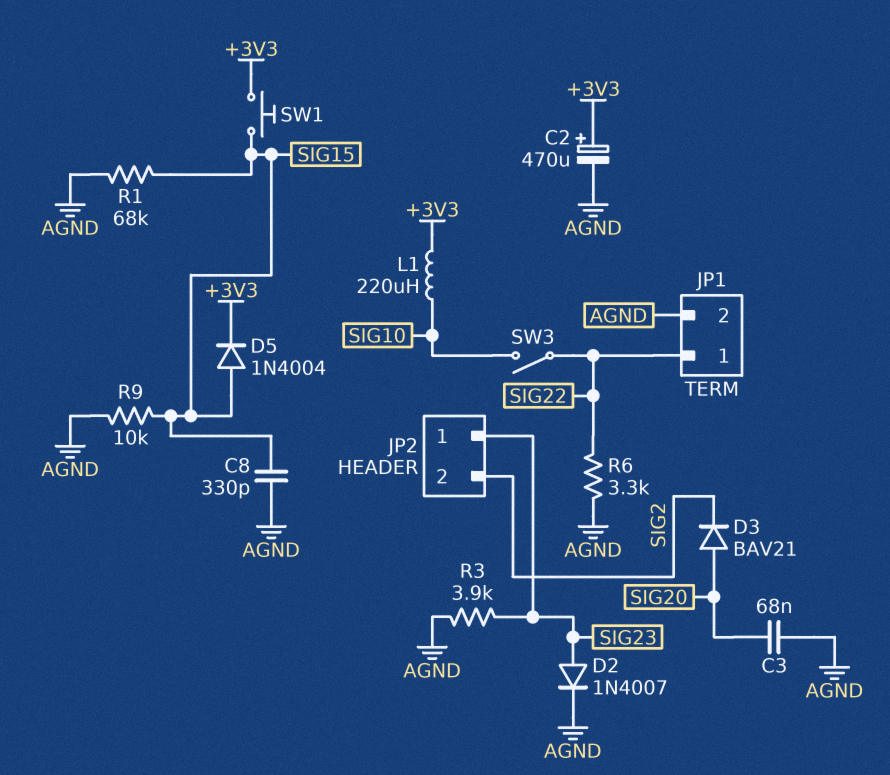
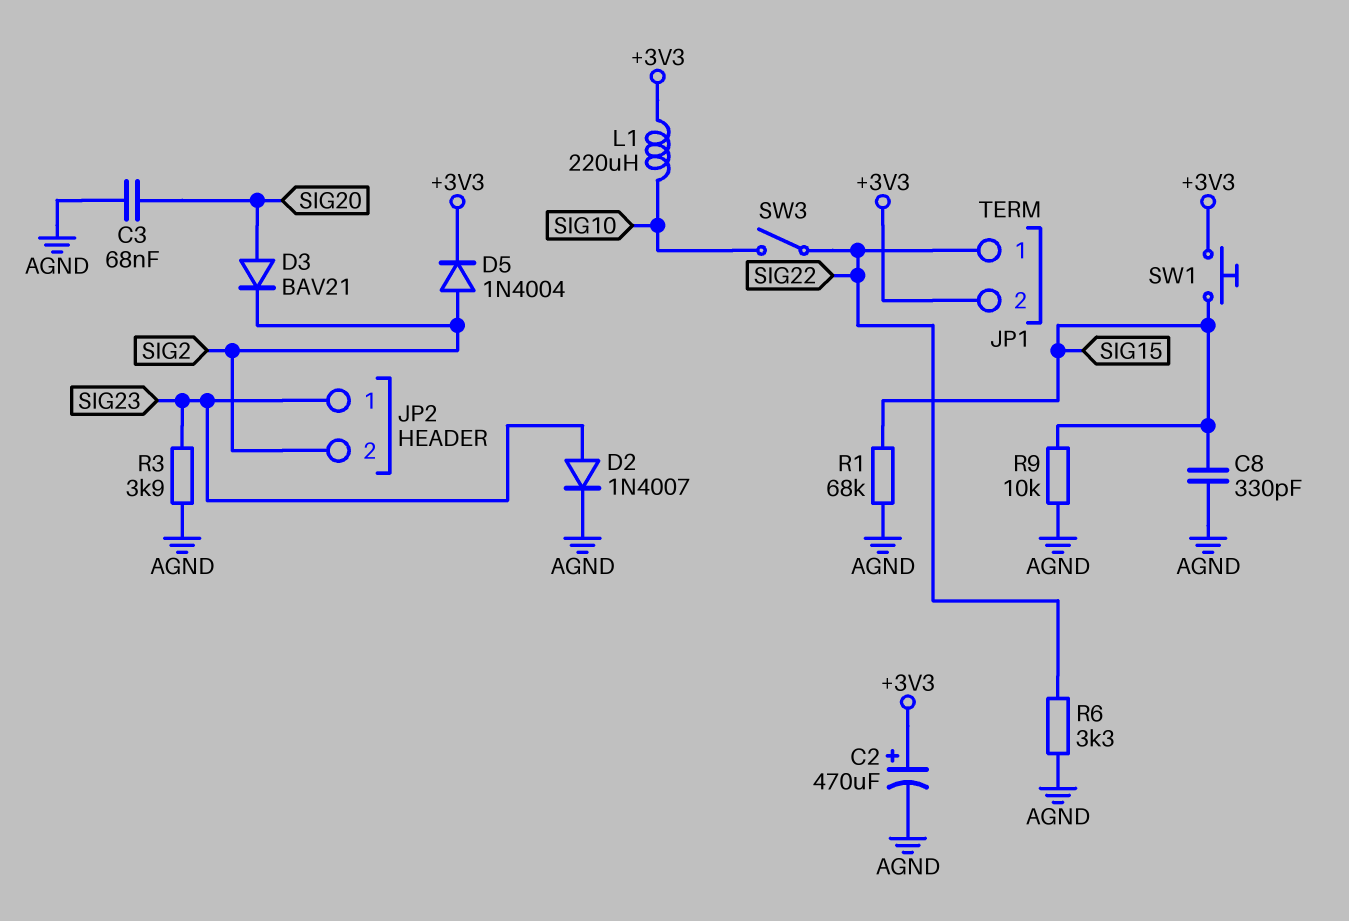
D5: diode 1N4004 (A SIG15, K +3V3) -> diode 1N4004 (A SIG2, K +3V3)
JP1 pin 2: AGND -> +3V3

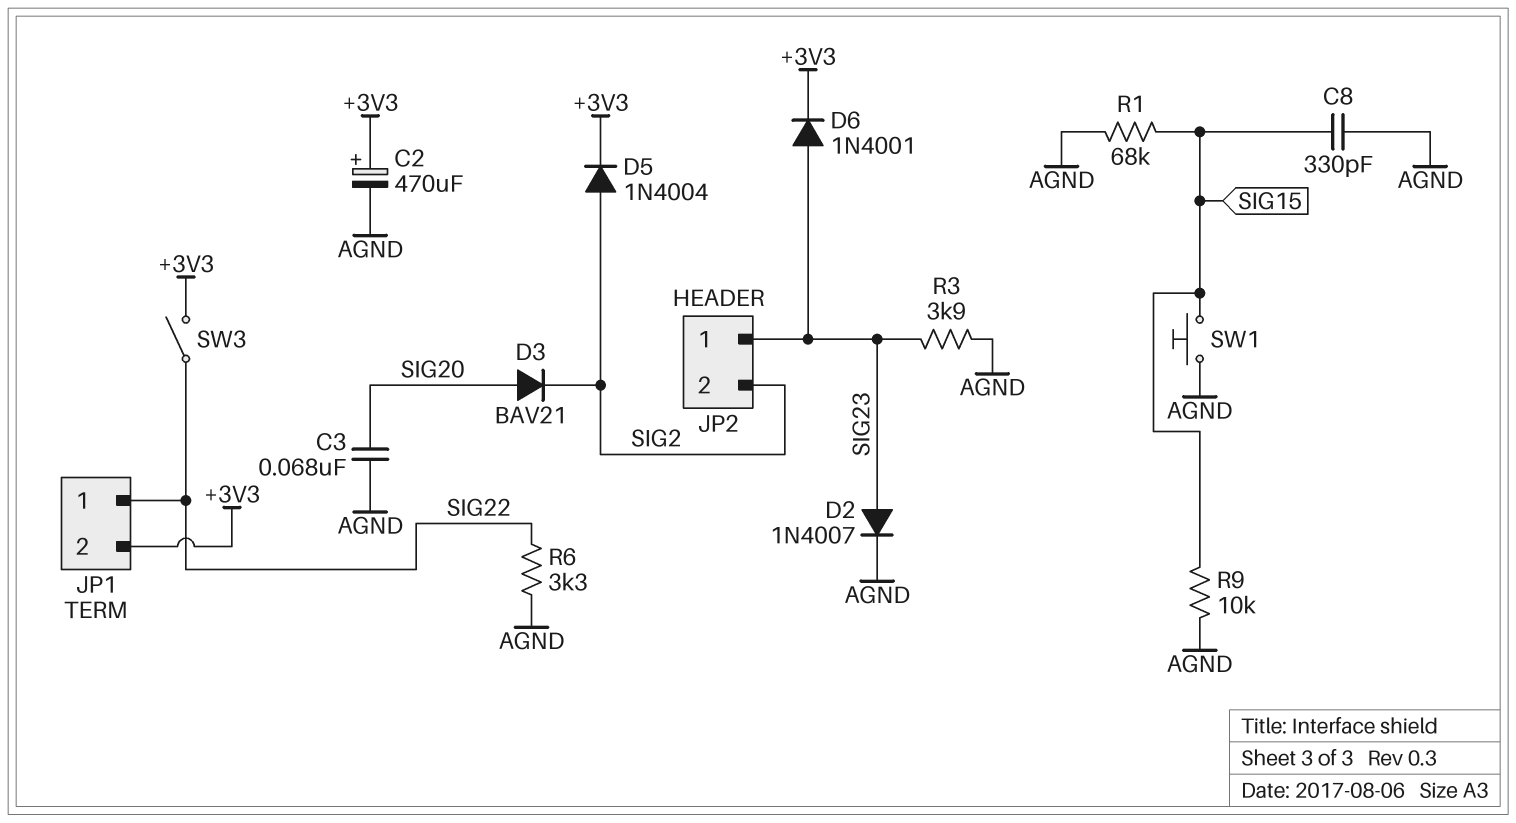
D6: none -> diode 1N4001 (A SIG23, K +3V3)
L1: 220uH (+3V3, SIG10) -> none
SW1: button (+3V3, SIG15) -> button (AGND, SIG15)
SW3: switch (SIG10, SIG22) -> switch (+3V3, SIG22)

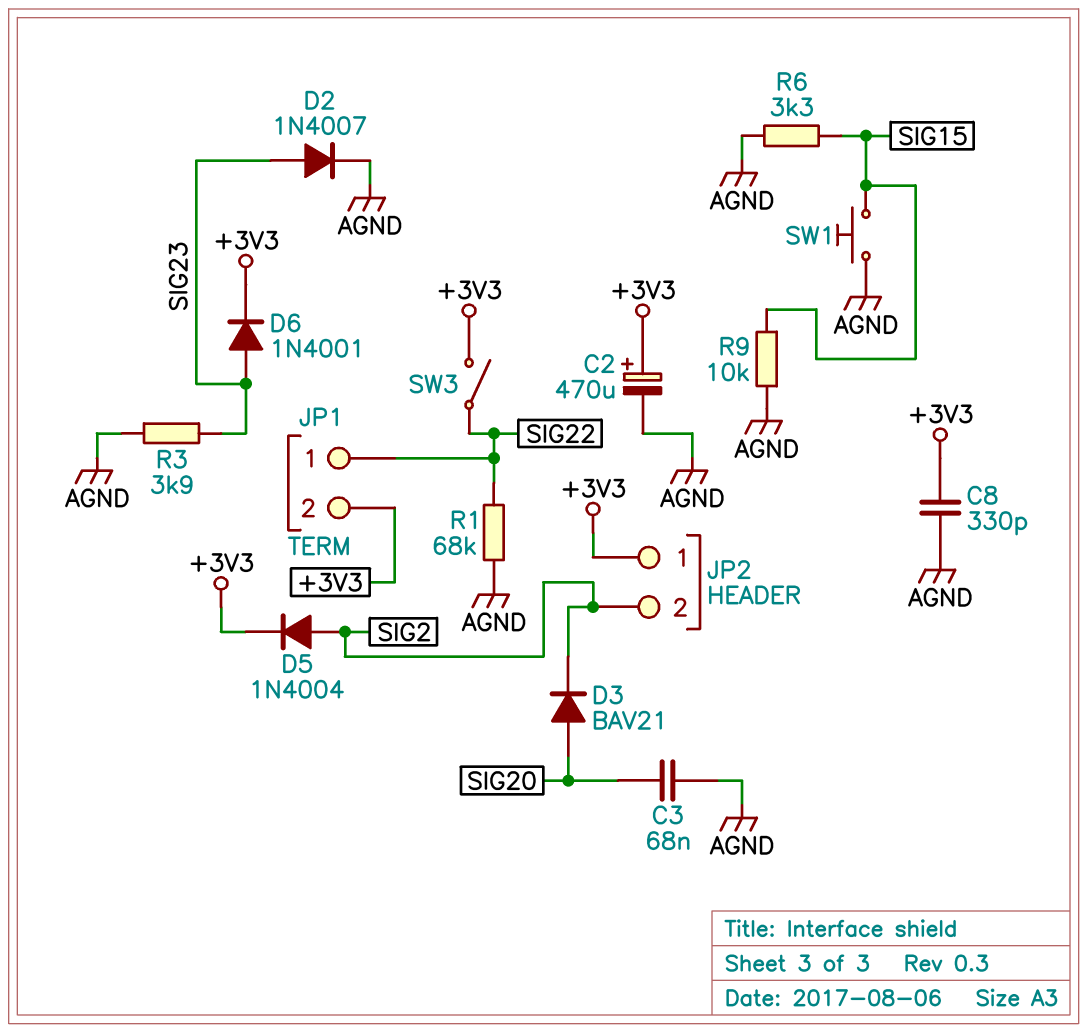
C8: 330pF (AGND, SIG15) -> 330pF (+3V3, AGND)
JP2 pin 1: SIG23 -> +3V3
R1: 68k (AGND, SIG15) -> 68k (AGND, SIG22)
R6: 3.3k (AGND, SIG22) -> 3.3k (AGND, SIG15)

